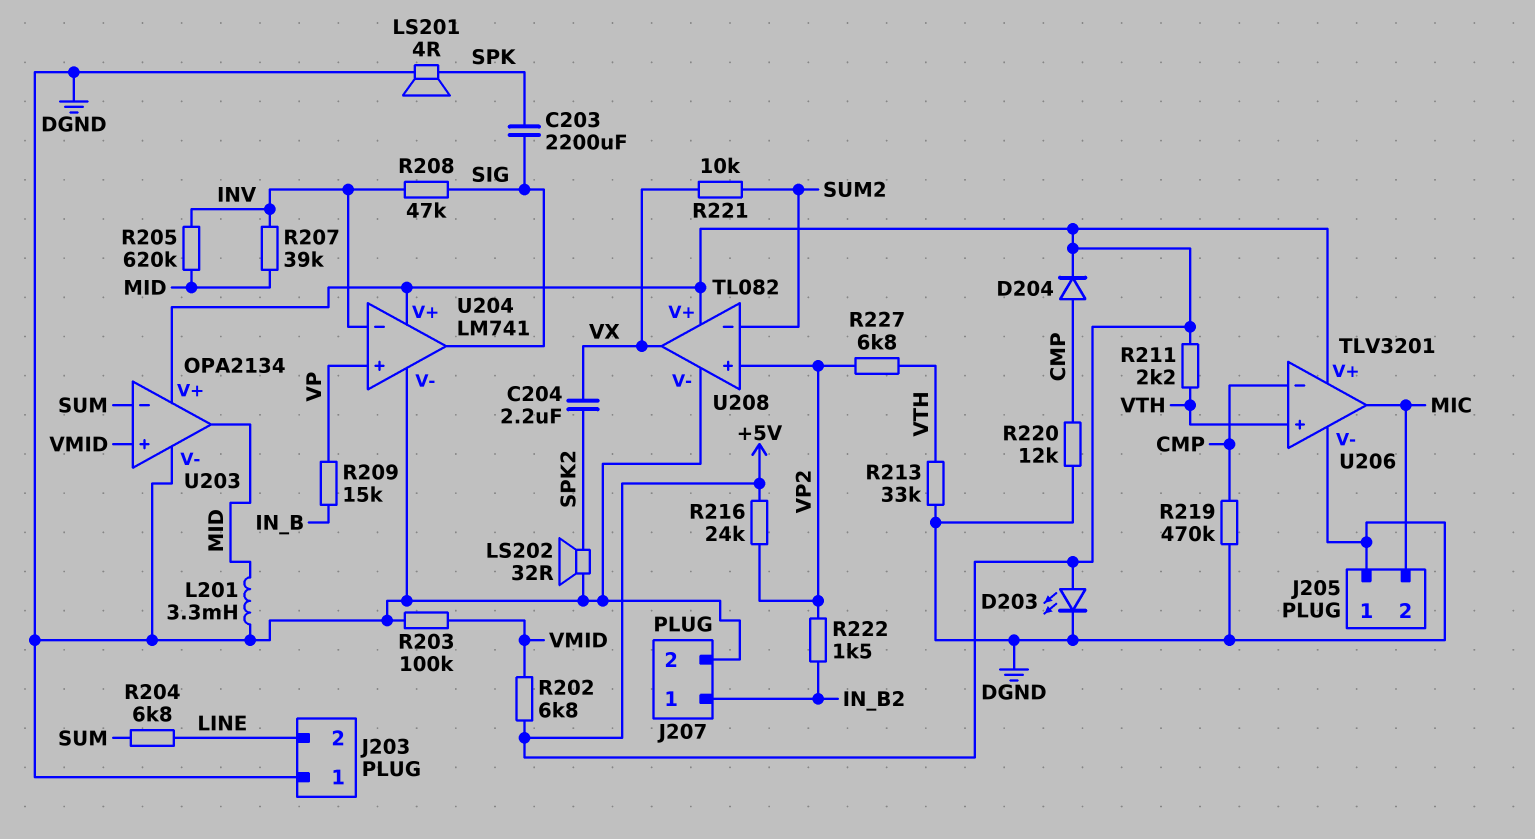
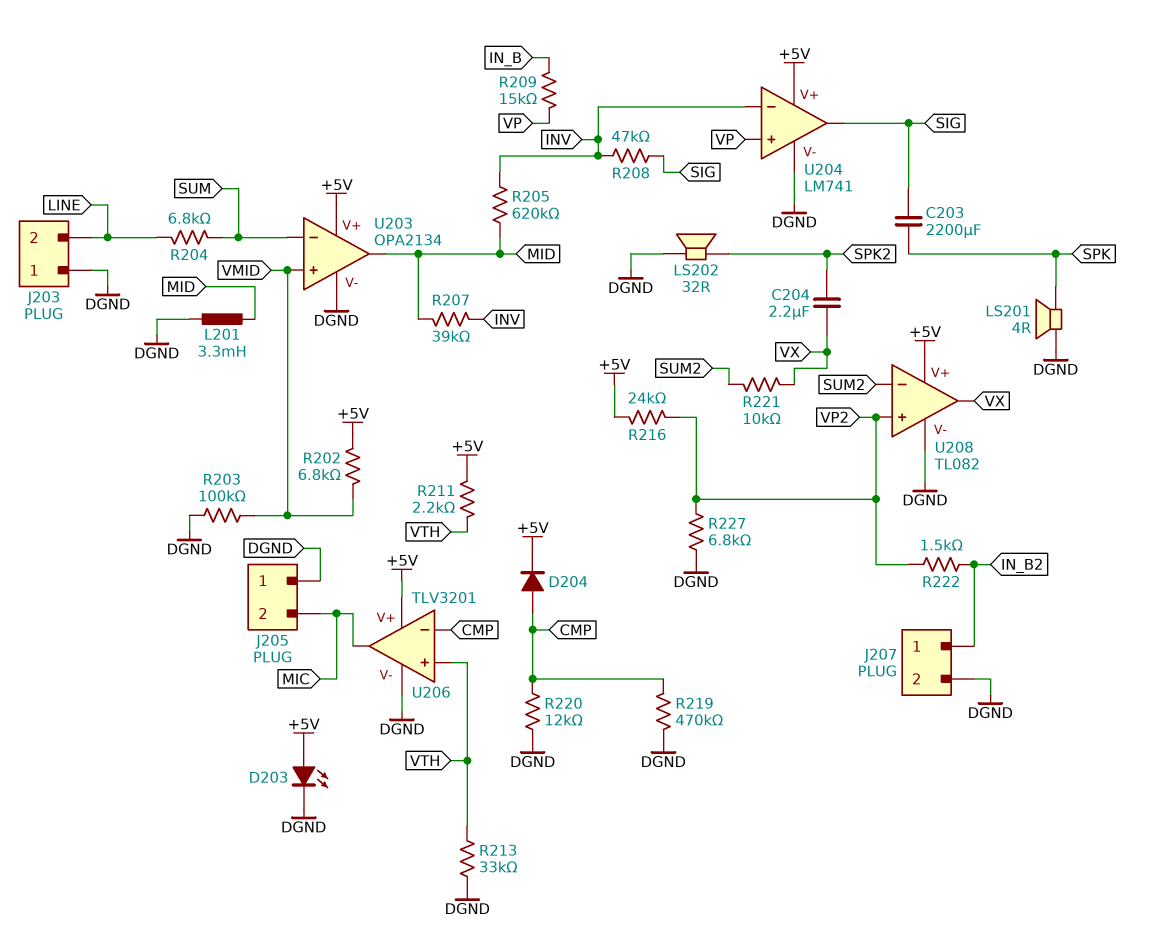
R227: 6.8k (VP2, VTH) -> 6.8k (DGND, VP2)

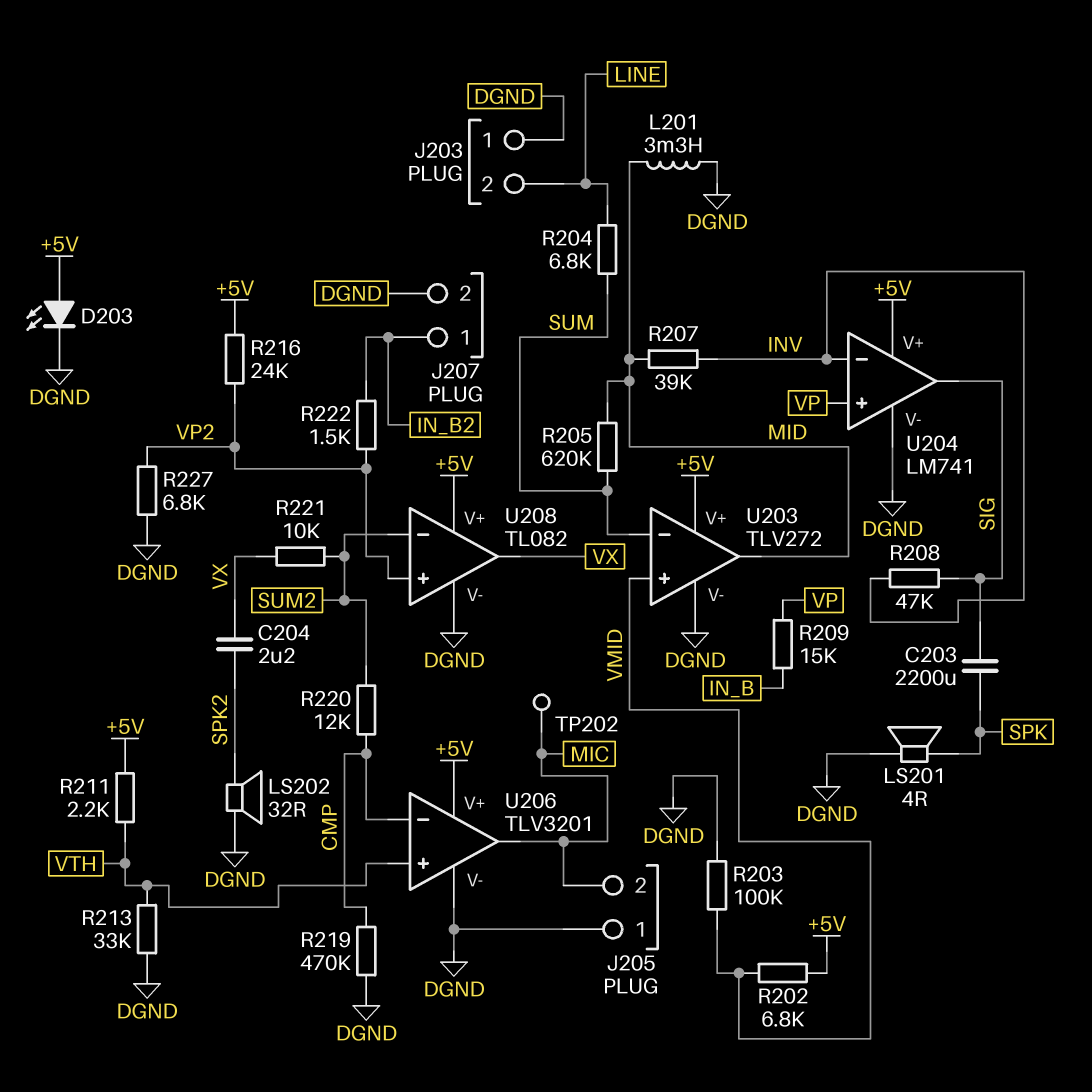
D204: diode (A CMP, K +5V) -> none
R205: 620k (INV, MID) -> 620k (MID, SUM)
R220: 12k (CMP, DGND) -> 12k (CMP, SUM2)
TP202: none -> test point (MIC)
U203: OPA2134 -> TLV272

